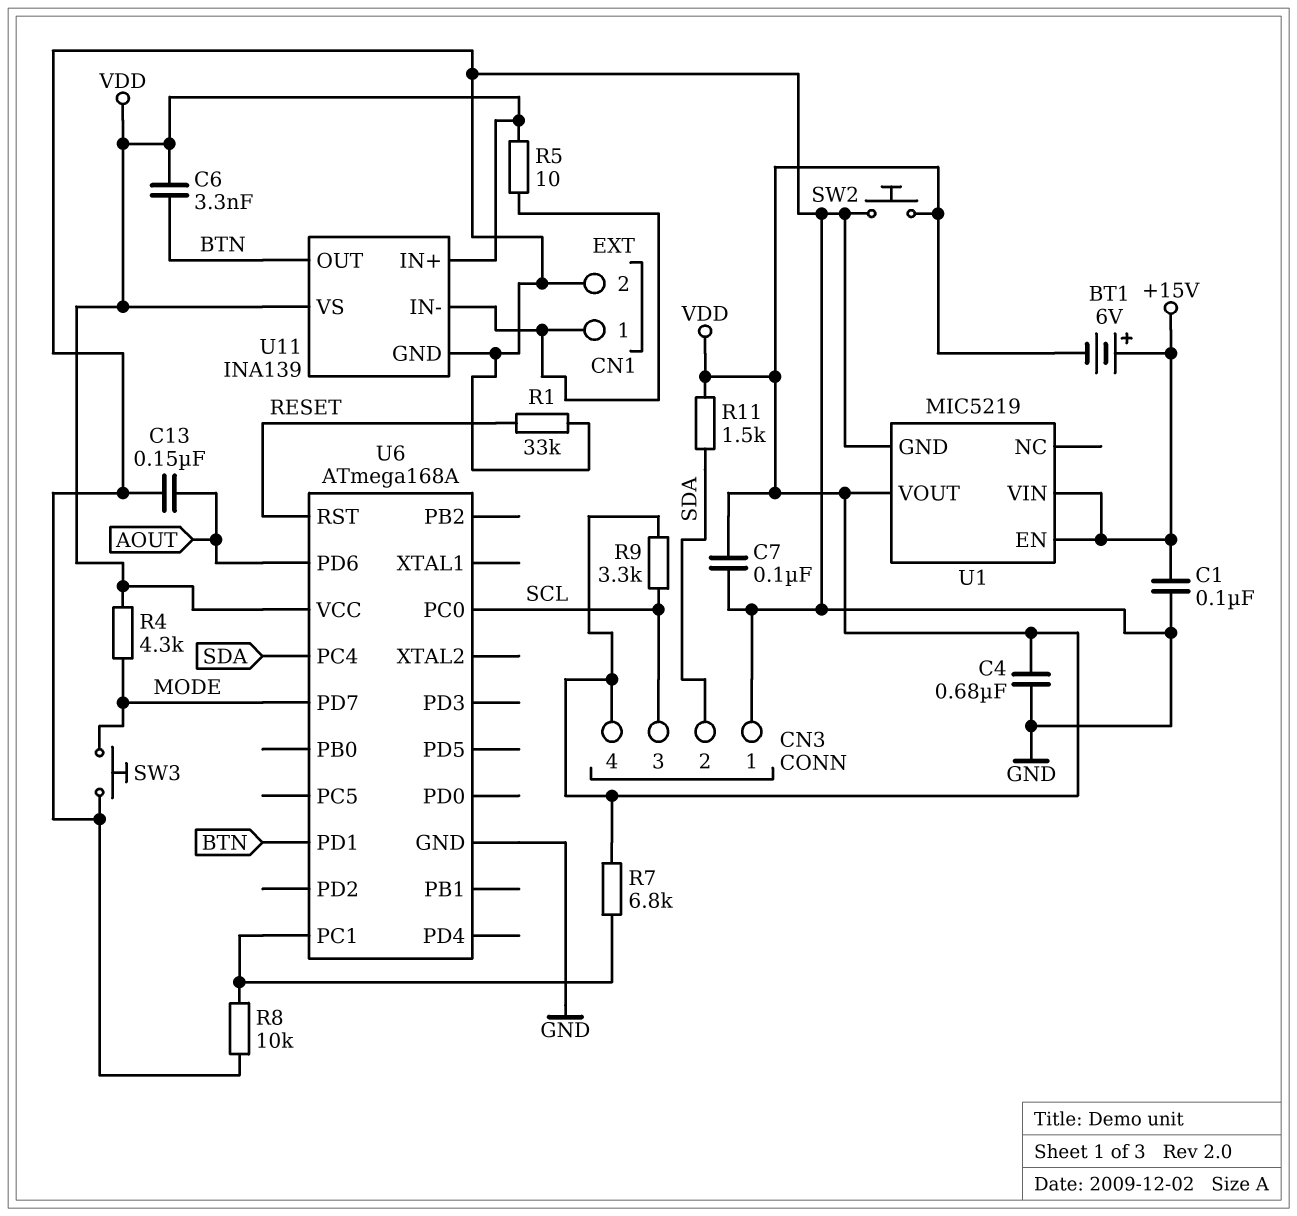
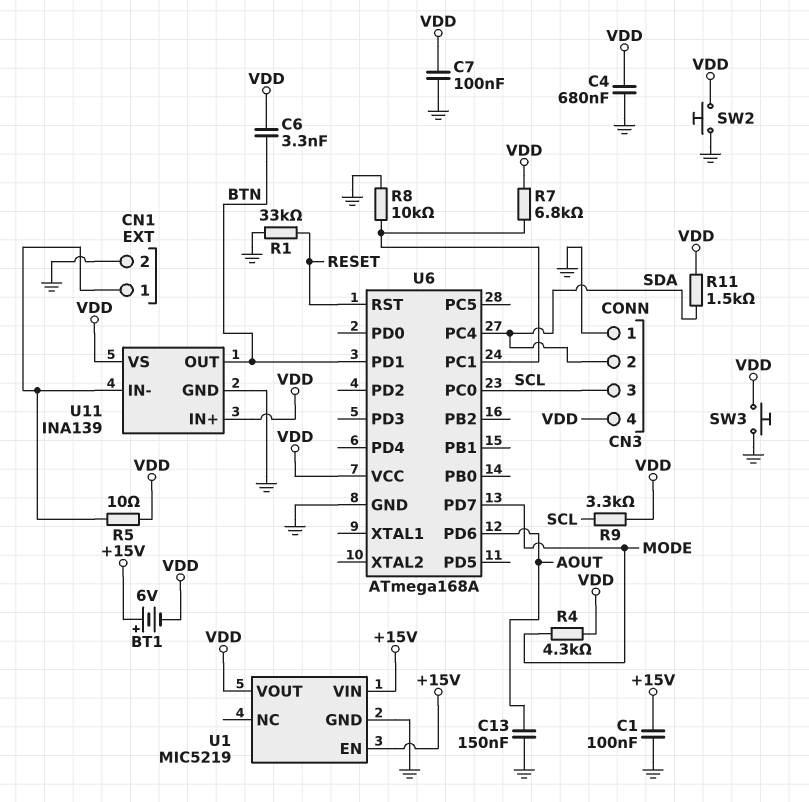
SW3: button (GND, MODE) -> button (GND, VDD)

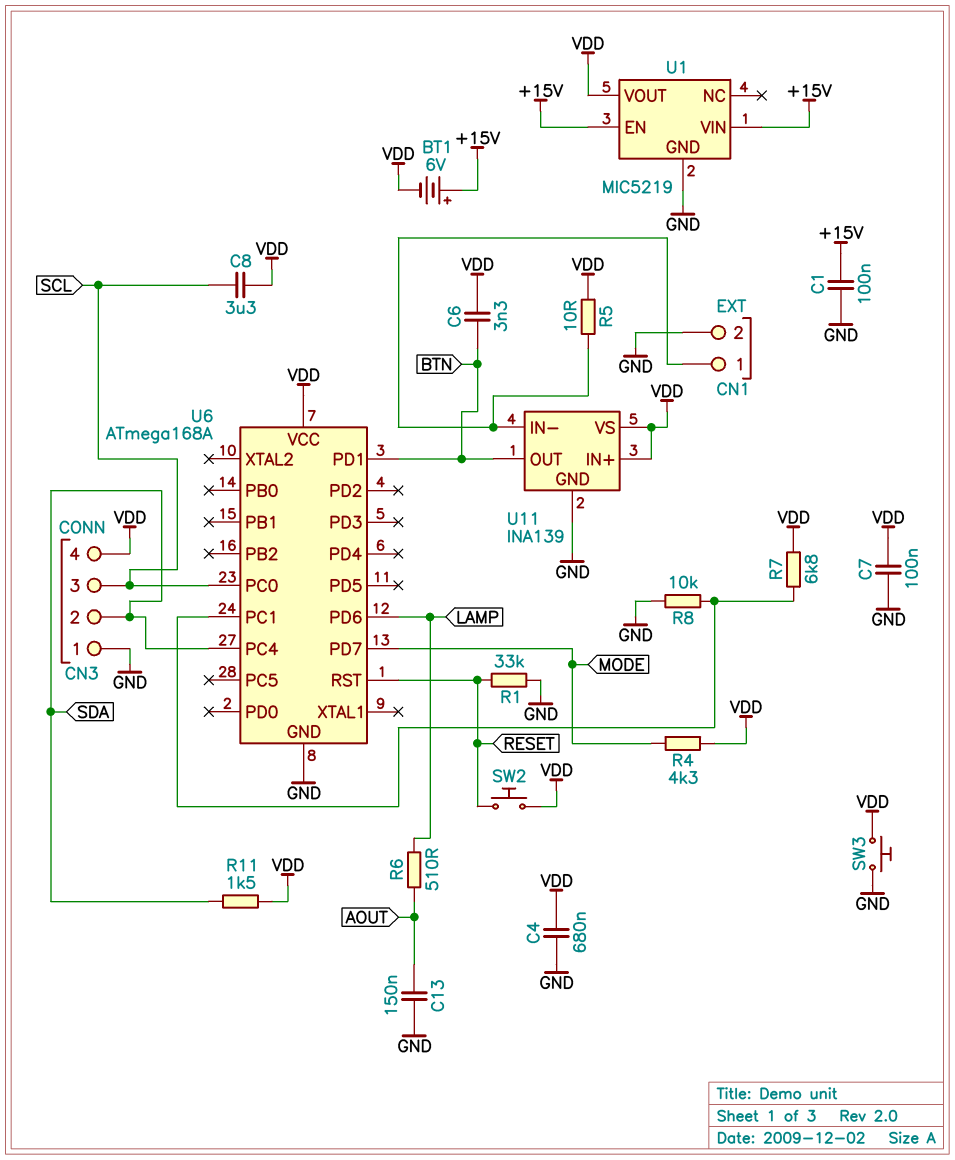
C8: none -> 3.3uF (SCL, VDD)
R6: none -> 510 (AOUT, LAMP)
R9: 3.3k (SCL, VDD) -> none
SW2: button (GND, VDD) -> button (RESET, VDD)
U6 pin PD6: AOUT -> LAMP

